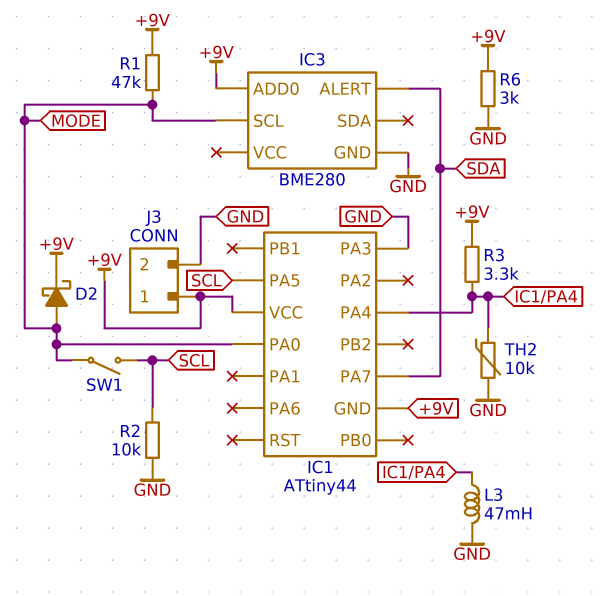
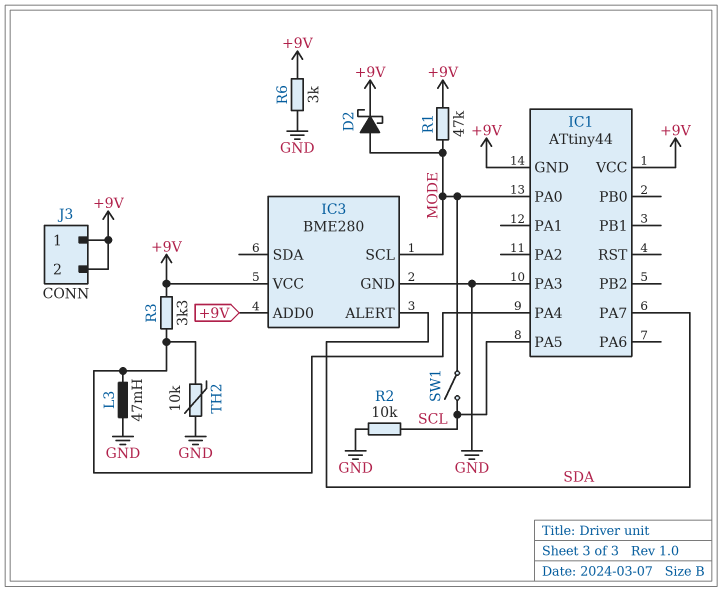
IC3 pin VCC: none -> +9V
J3 pin 2: GND -> +9V

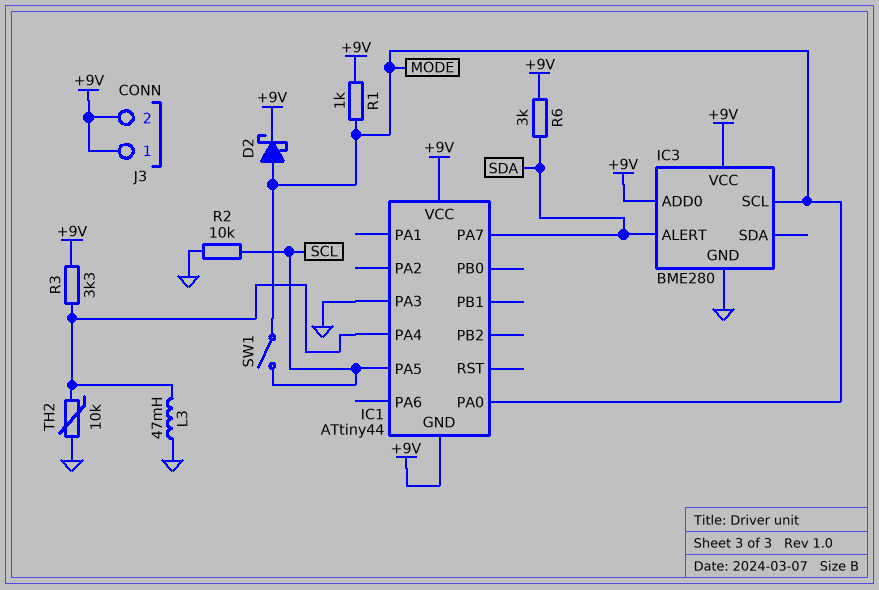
R1: 47k (+9V, MODE) -> 1k (+9V, MODE)
R6: 3k (+9V, GND) -> 3k (+9V, SDA)

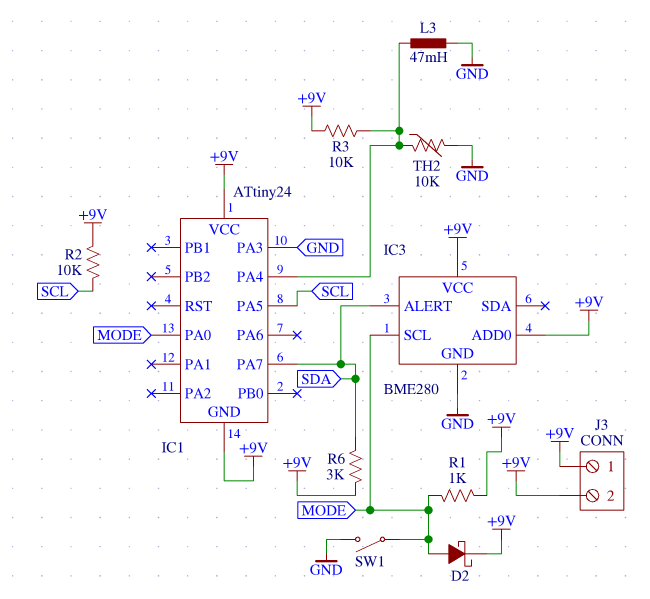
IC1: ATtiny44 -> ATtiny24
R2: 10k (GND, SCL) -> 10k (+9V, SCL)
R3: 3.3k (+9V, IC1/PA4) -> 10k (+9V, IC1/PA4)
SW1: switch (MODE, SCL) -> switch (GND, MODE)

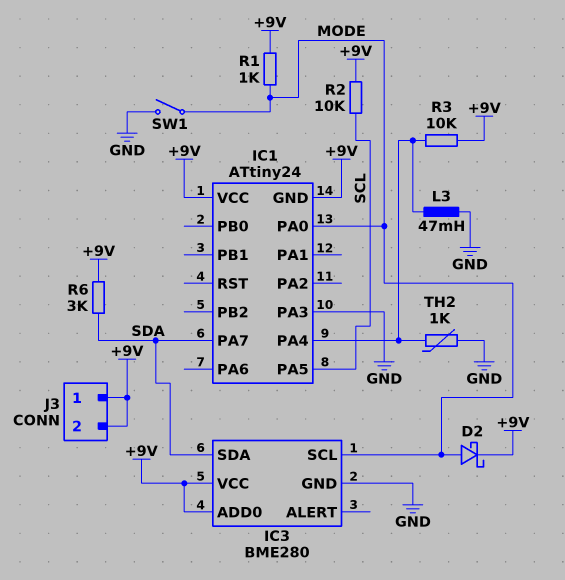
IC3 pin ALERT: SDA -> none
IC3 pin SDA: none -> SDA
TH2: 10k (GND, IC1/PA4) -> 1k (GND, IC1/PA4)

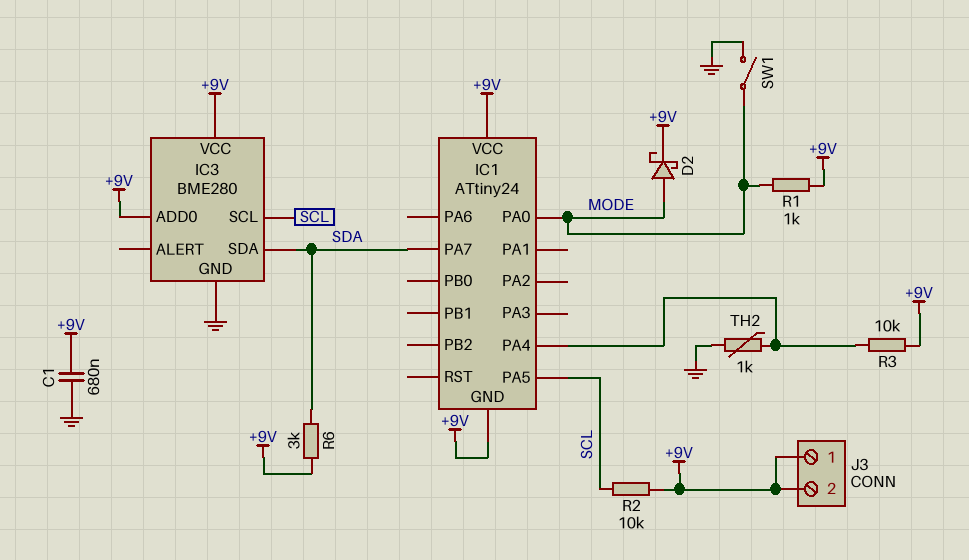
C1: none -> 680nF (+9V, GND)
IC1 pin PA3: GND -> none
IC3 pin SCL: MODE -> SCL
L3: 47mH (GND, IC1/PA4) -> none

